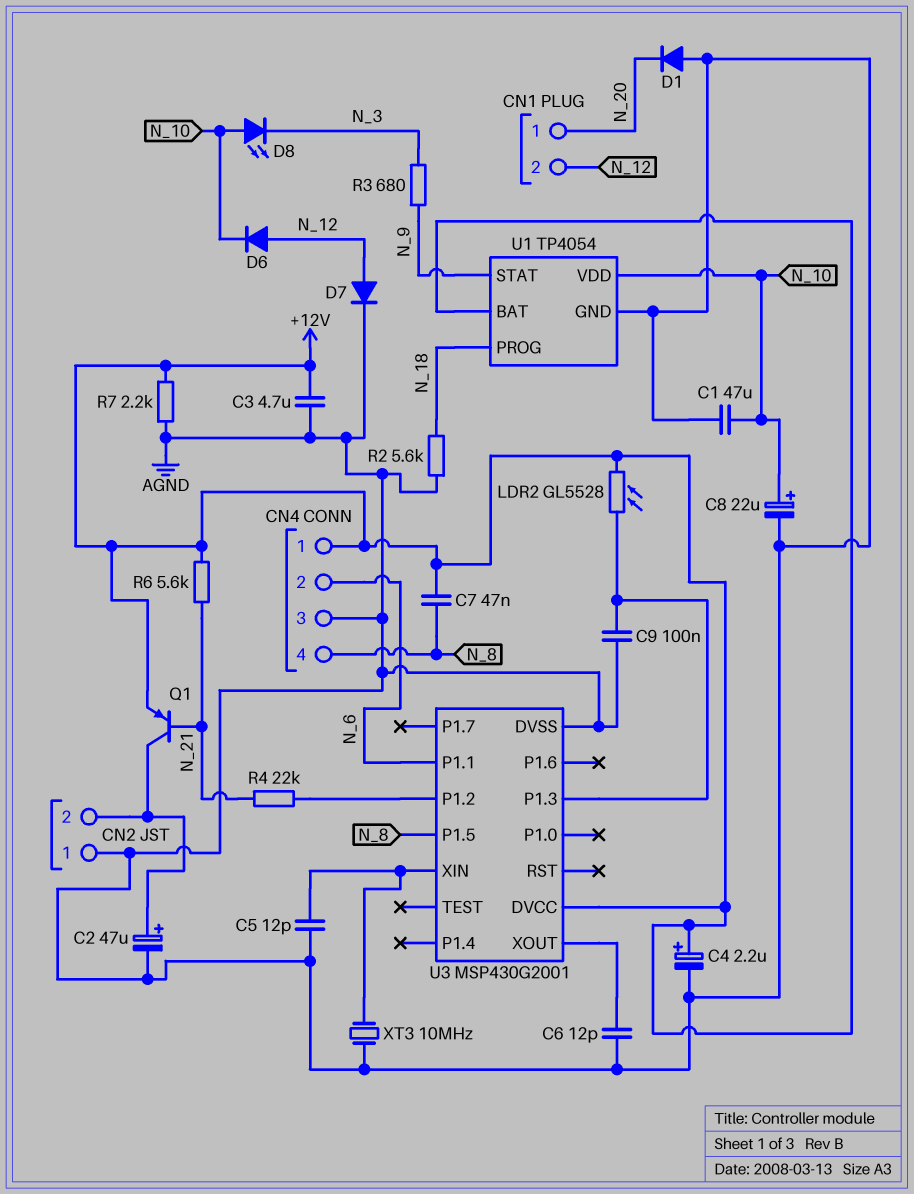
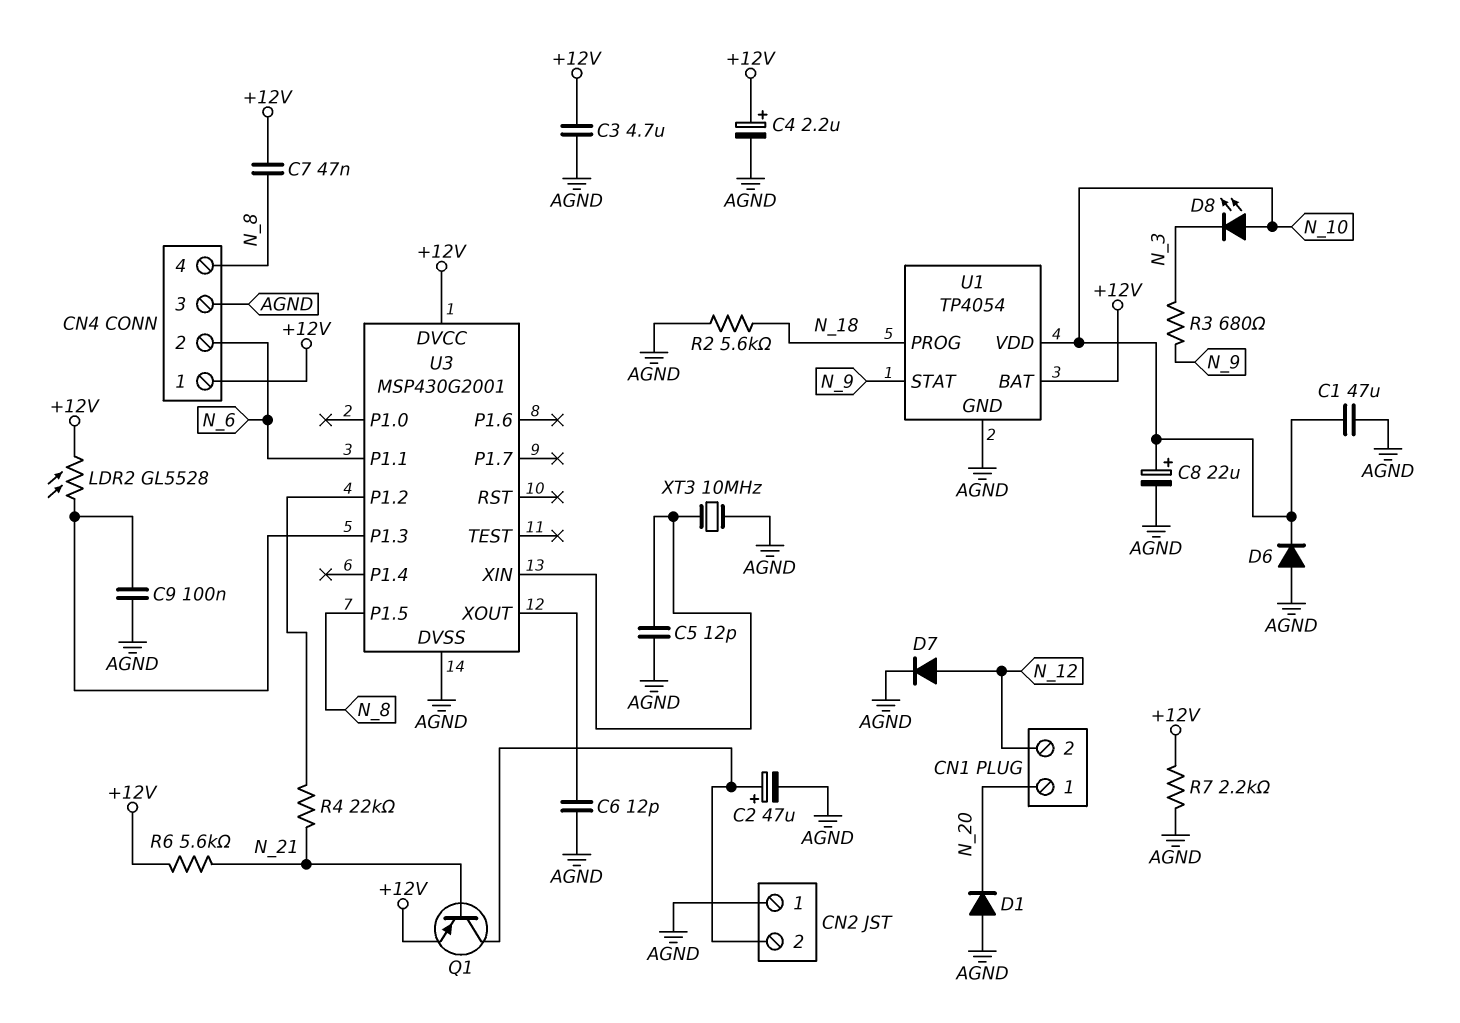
D6: diode (A N_12, K N_10) -> diode (A AGND, K N_10)

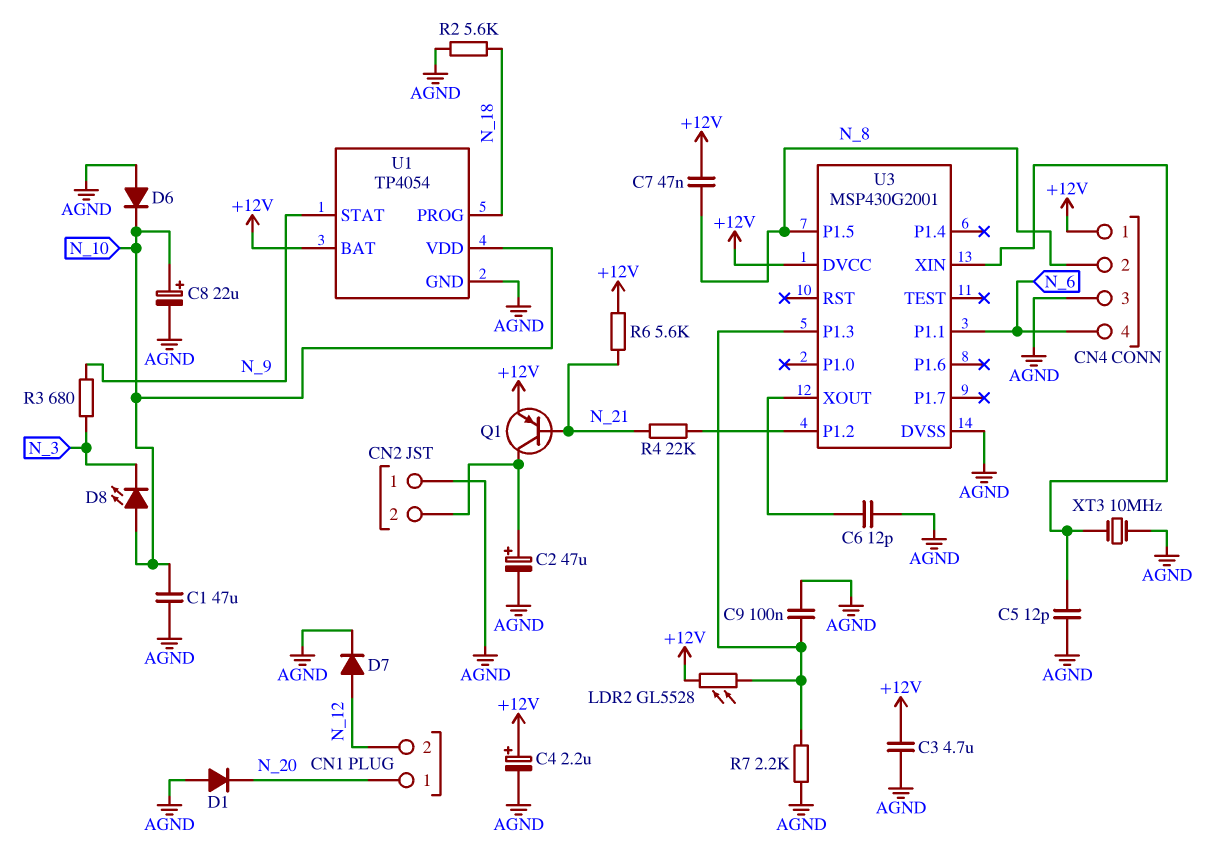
CN4 pin 2: N_6 -> N_8
CN4 pin 4: N_8 -> N_6
R7: 2.2k (+12V, AGND) -> 2.2k (AGND, U3/P1.3)

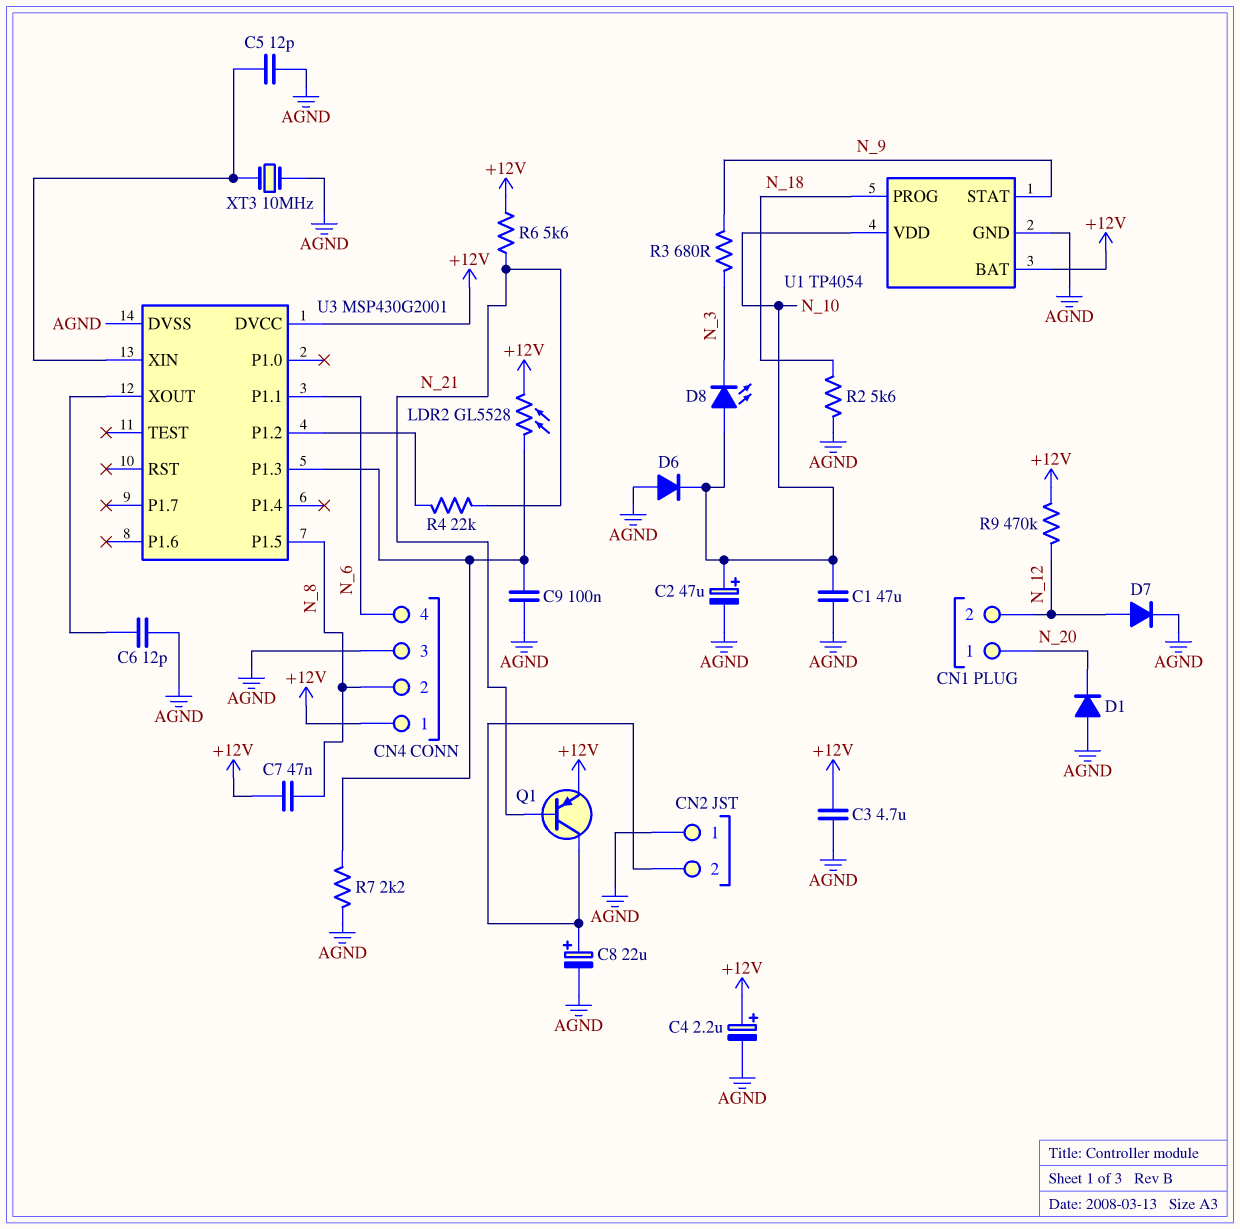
C2: 47uF (plus CN2/2, minus AGND) -> 47uF (plus N_10, minus AGND)
C8: 22uF (plus N_10, minus AGND) -> 22uF (plus CN2/2, minus AGND)
R9: none -> 470k (+12V, N_12)

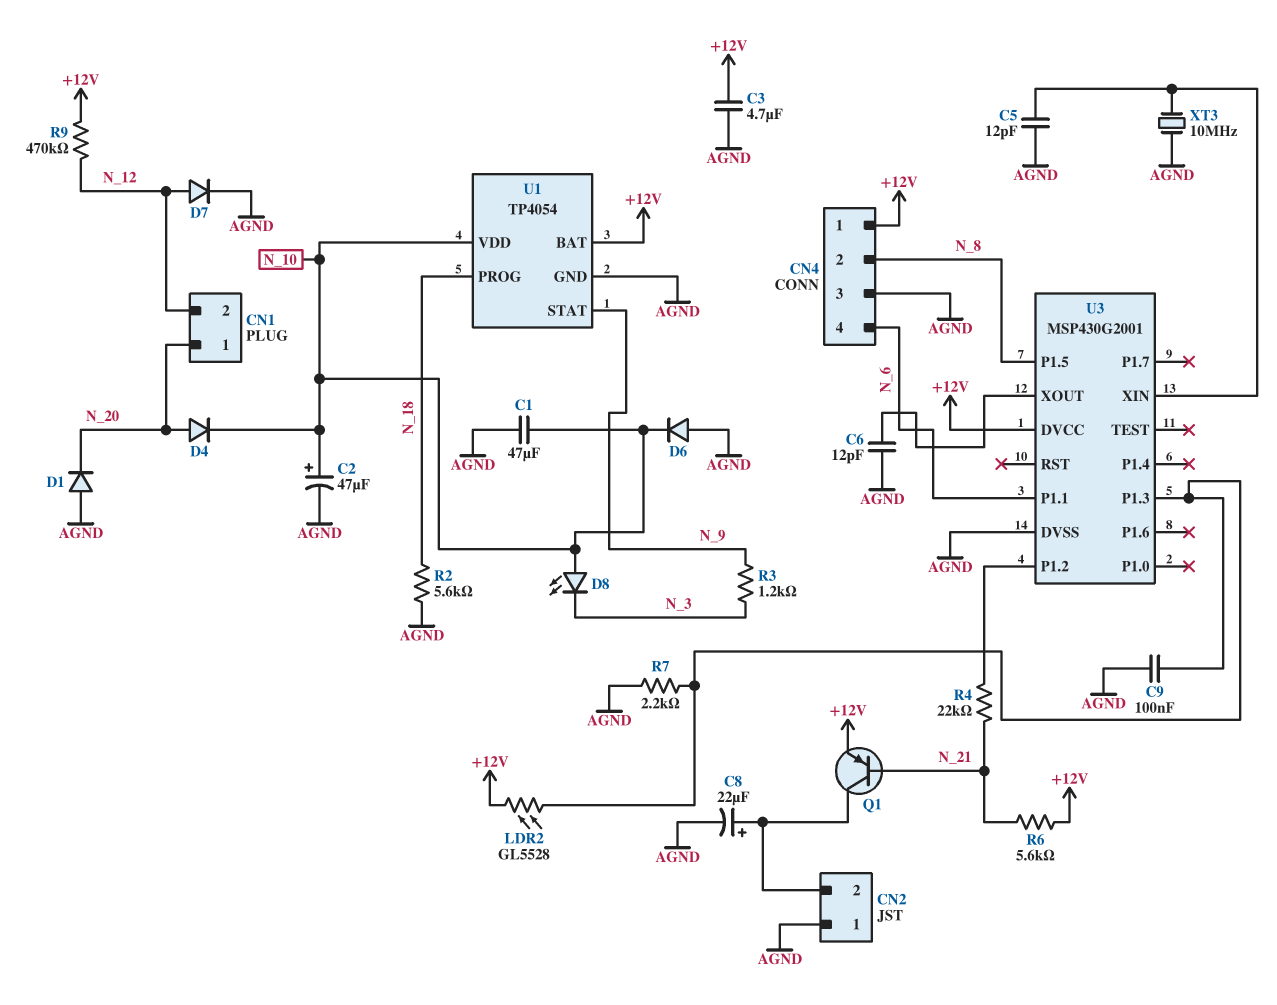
C4: 2.2uF (plus +12V, minus AGND) -> none
C7: 47nF (+12V, N_8) -> none
D4: none -> diode (A N_20, K N_10)
R3: 680 (N_3, N_9) -> 1.2k (N_3, N_9)

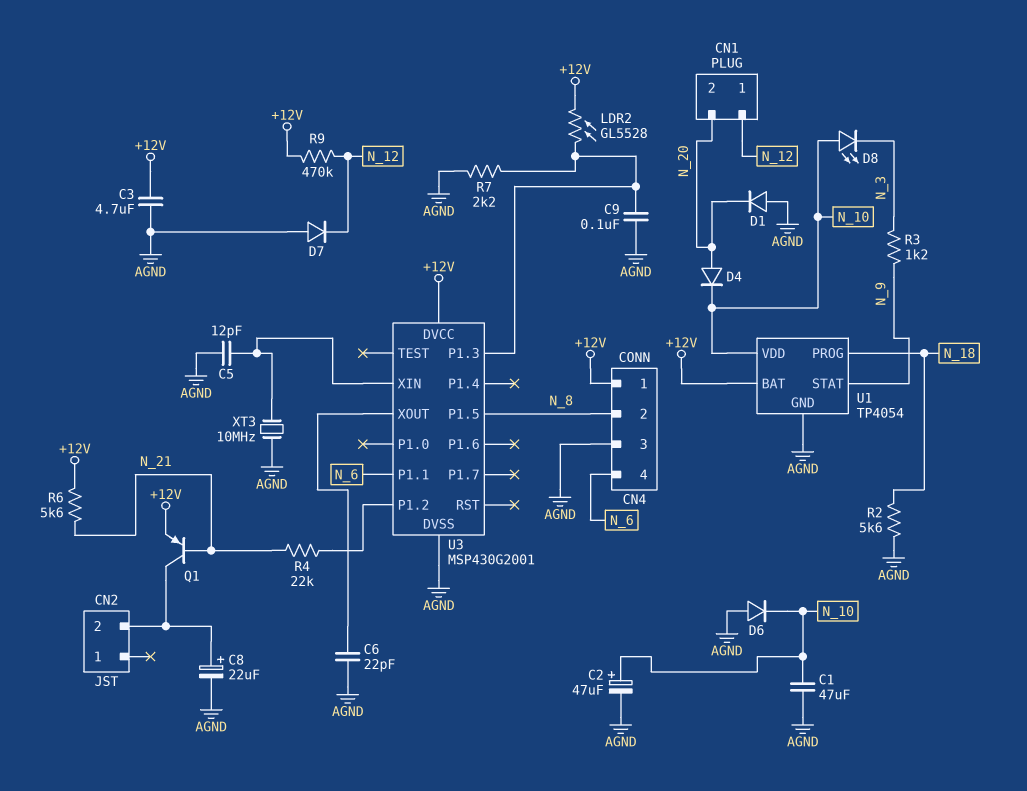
C6: 12pF (AGND, U3/XOUT) -> 22pF (AGND, U3/XOUT)
CN1 pin 1: N_20 -> N_12
CN1 pin 2: N_12 -> N_20
CN2 pin 1: AGND -> none
D7: diode (A N_12, K AGND) -> diode (A AGND, K N_12)

